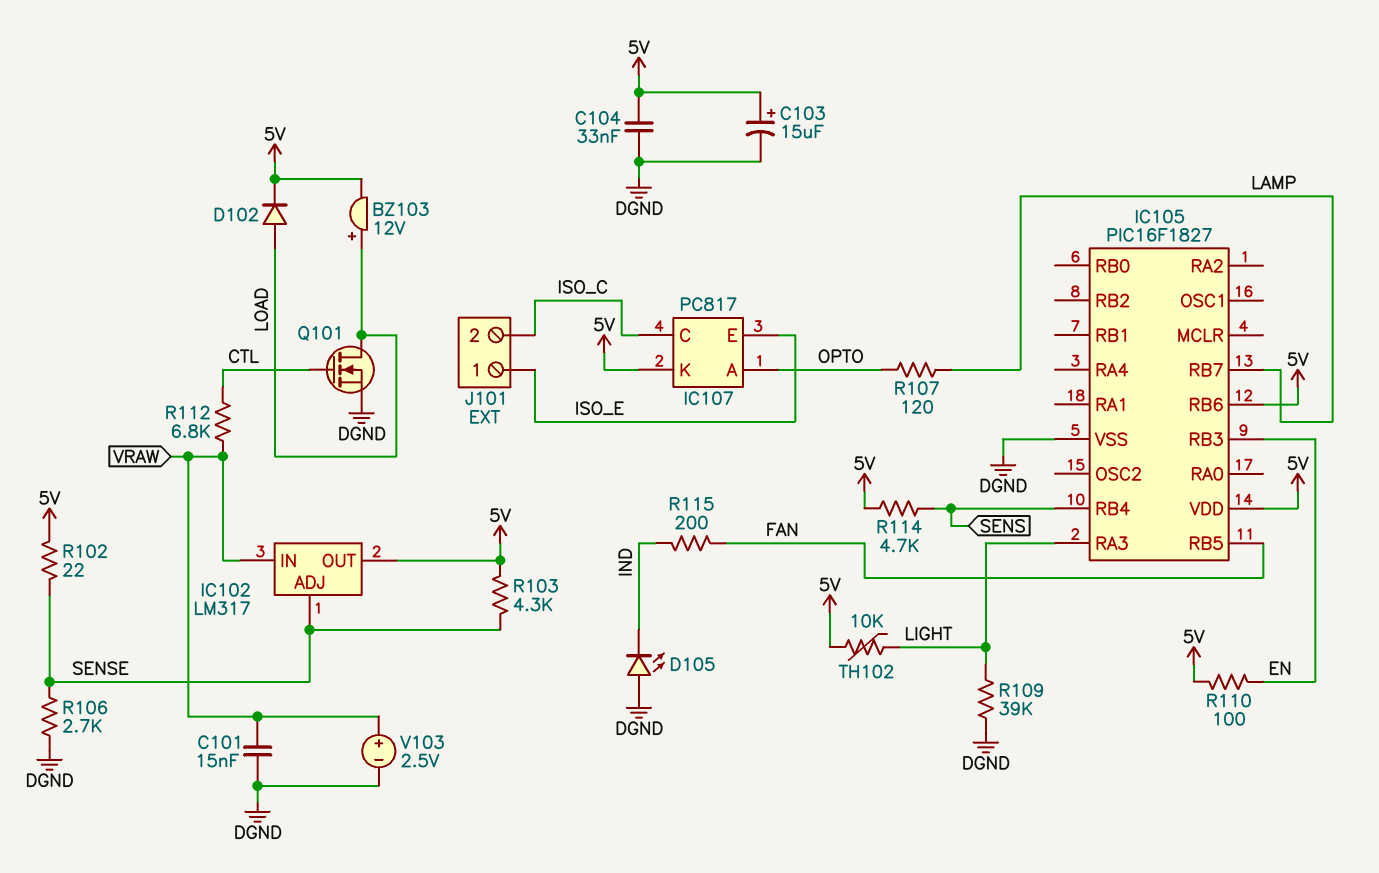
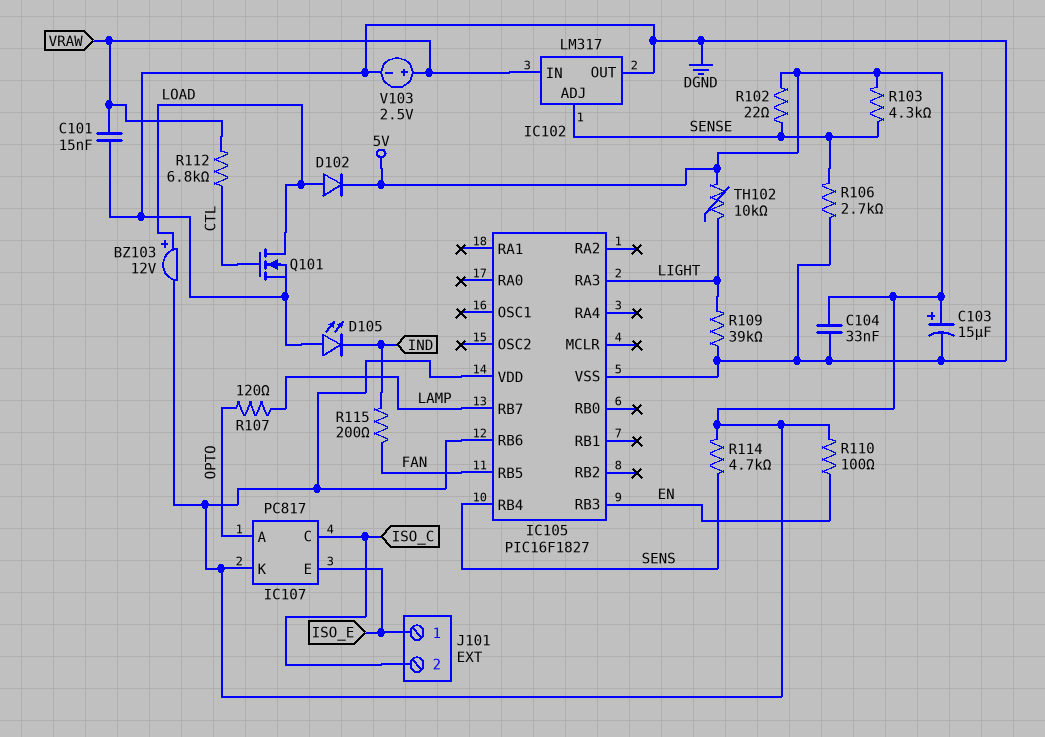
IC102 pin OUT: 5V -> DGND

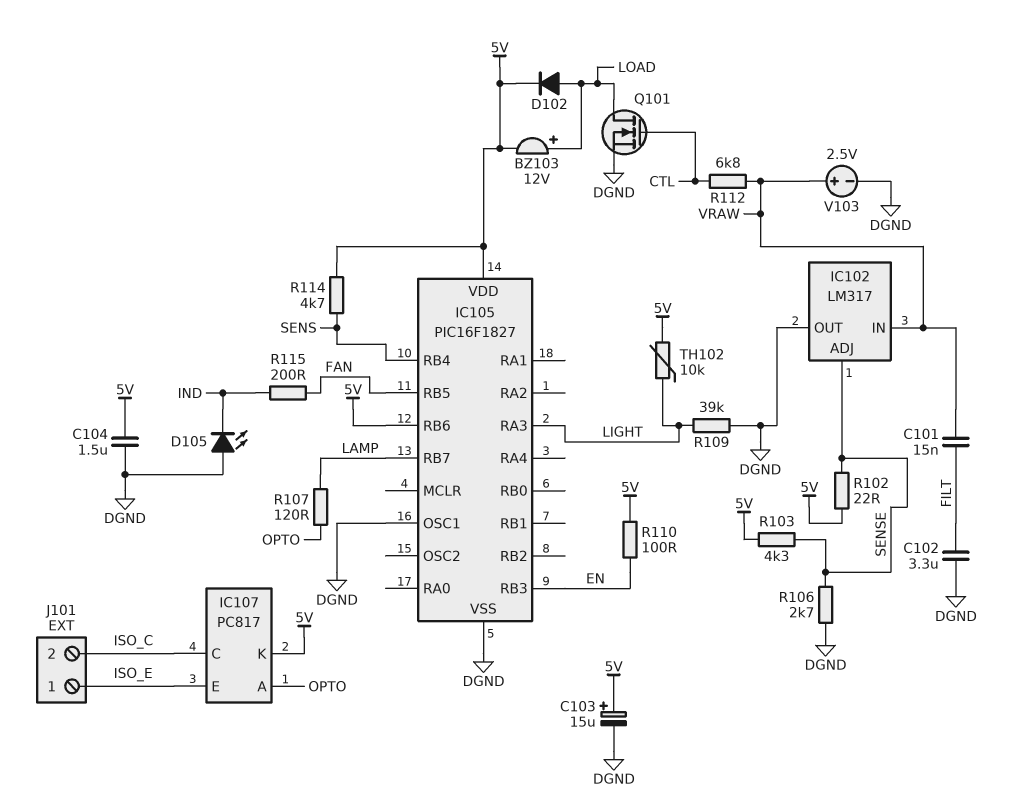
C101: 15nF (DGND, VRAW) -> 15nF (FILT, VRAW)
C102: none -> 3.3uF (DGND, FILT)
C104: 33nF (5V, DGND) -> 1.5uF (5V, DGND)
IC105 pin OSC1: none -> DGND

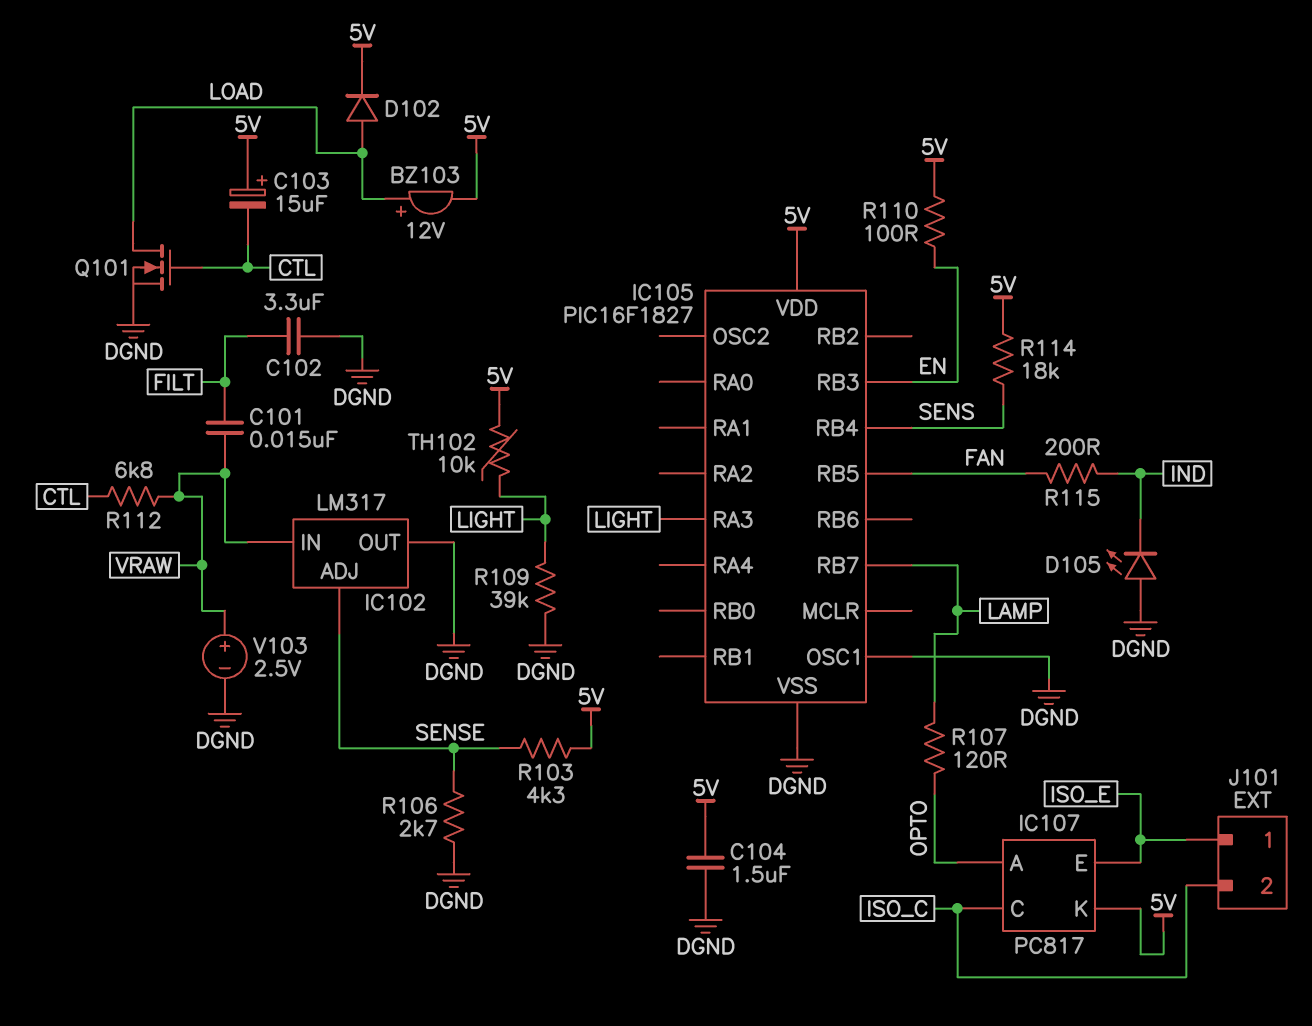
C103: 15uF (plus 5V, minus DGND) -> 15uF (plus 5V, minus CTL)
IC105 pin RB6: 5V -> none
R102: 22 (5V, SENSE) -> none
R114: 4.7k (5V, SENS) -> 18k (5V, SENS)

